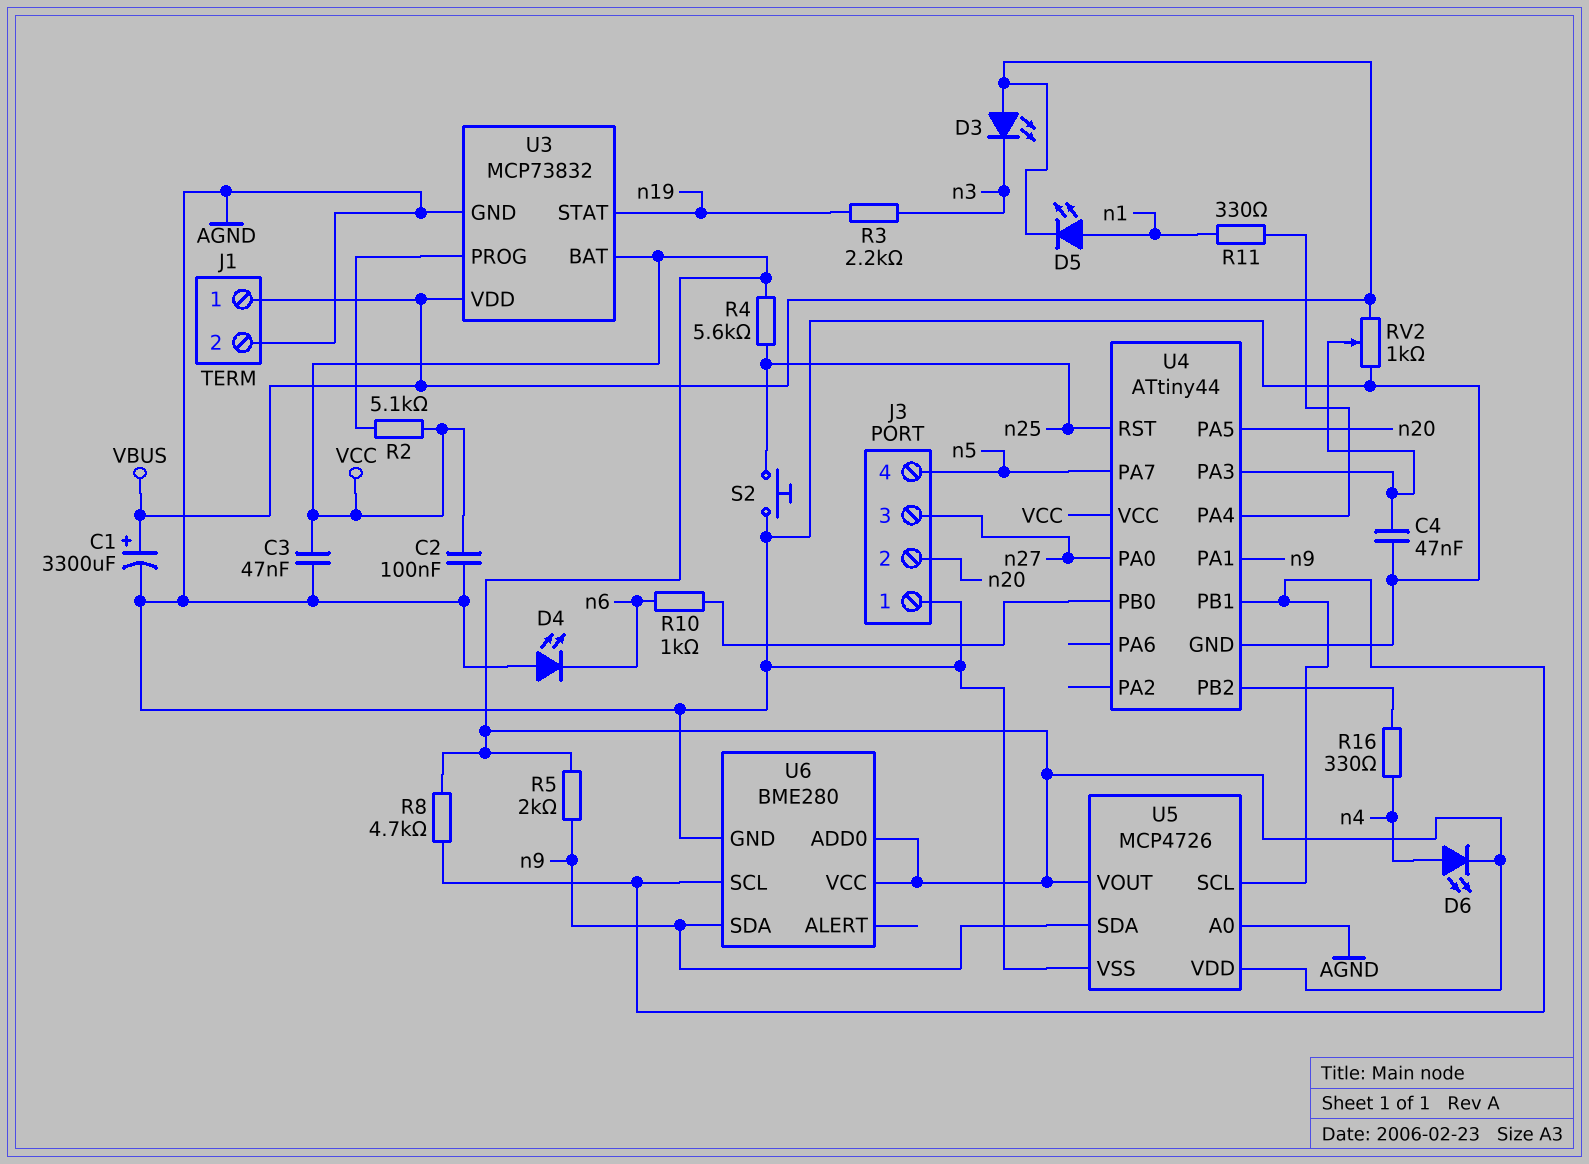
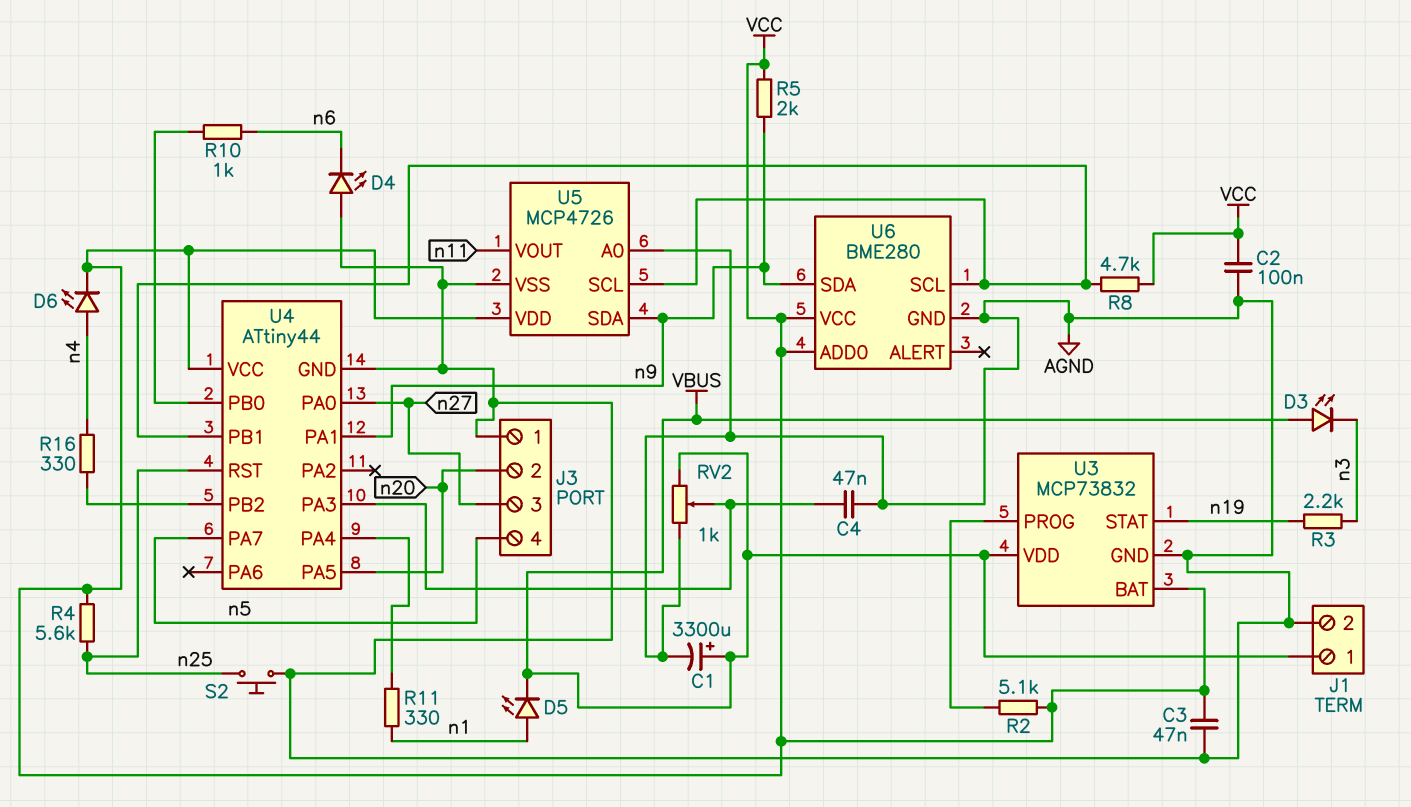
U5 pin VOUT: VCC -> n11

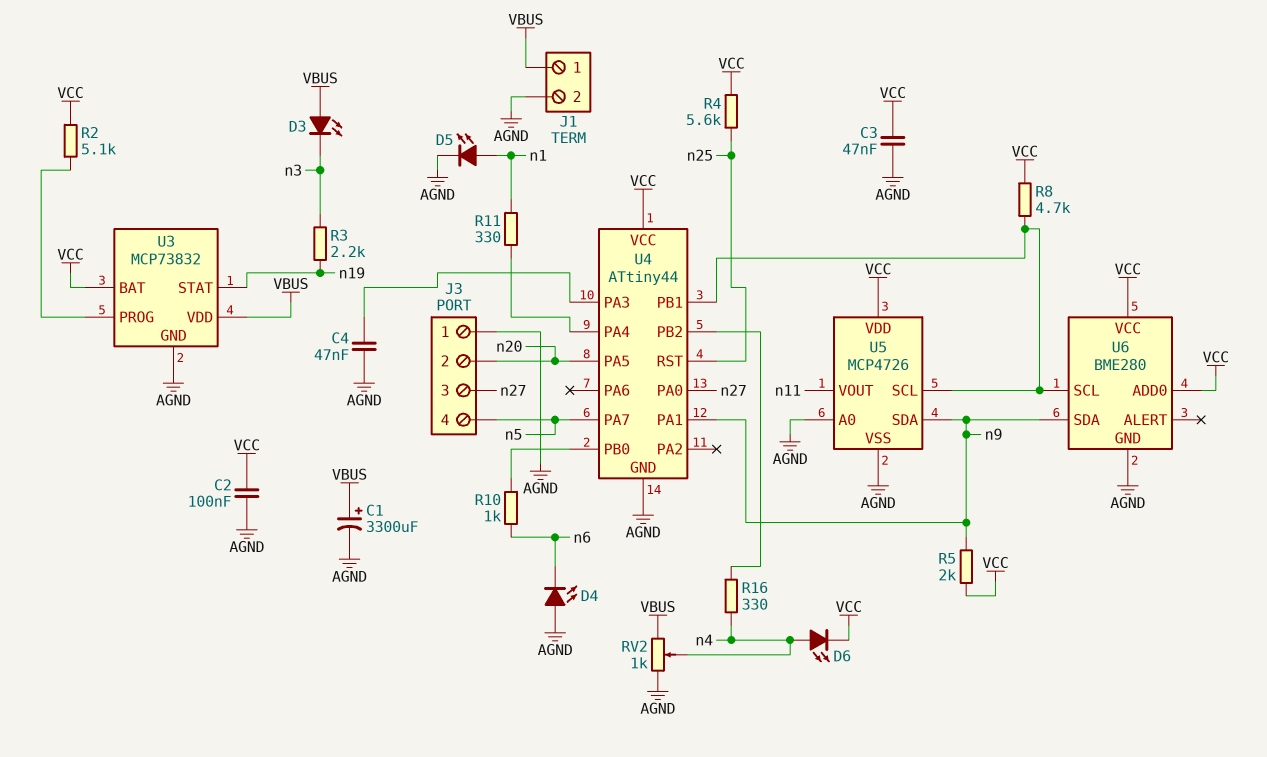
D5: LED (A n1, K VBUS) -> LED (A n1, K AGND)
RV2: 1k (AGND, VBUS, wiper U4/PA3) -> 1k (AGND, VBUS, wiper n4)
S2: button (AGND, n25) -> none

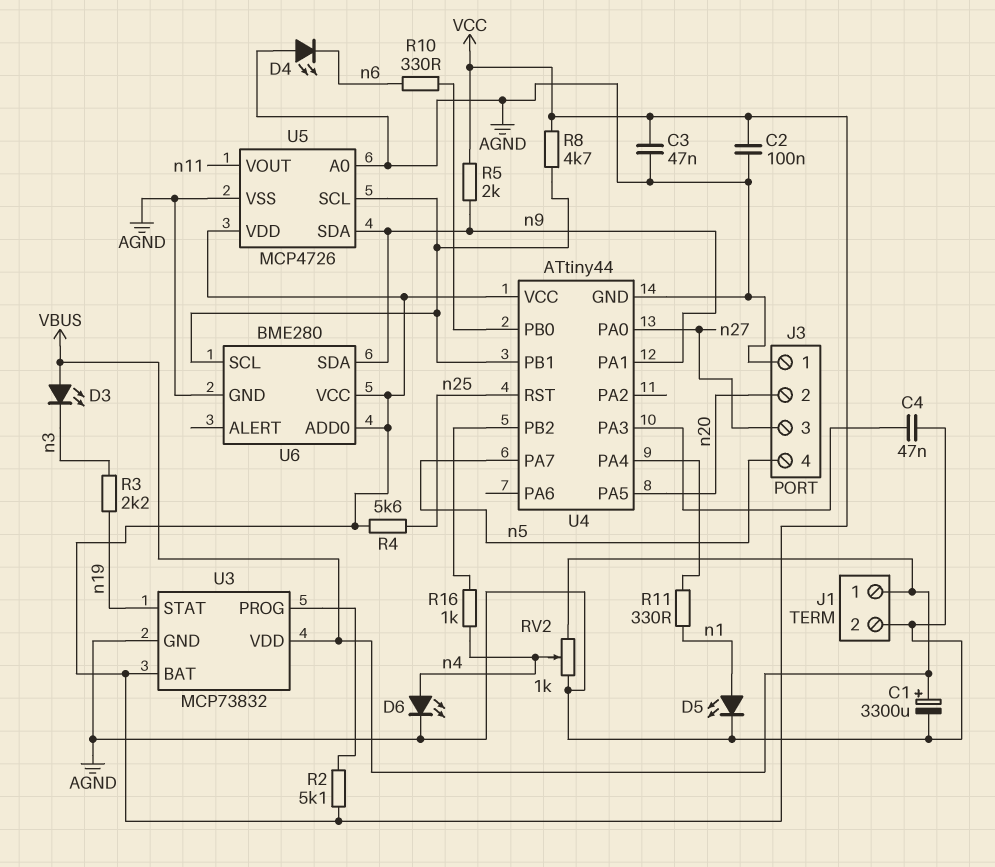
D6: LED (A n4, K VCC) -> LED (A n4, K AGND)
R10: 1k (U4/PB0, n6) -> 330 (U4/PB0, n6)
R16: 330 (U4/PB2, n4) -> 1k (U4/PB2, n4)

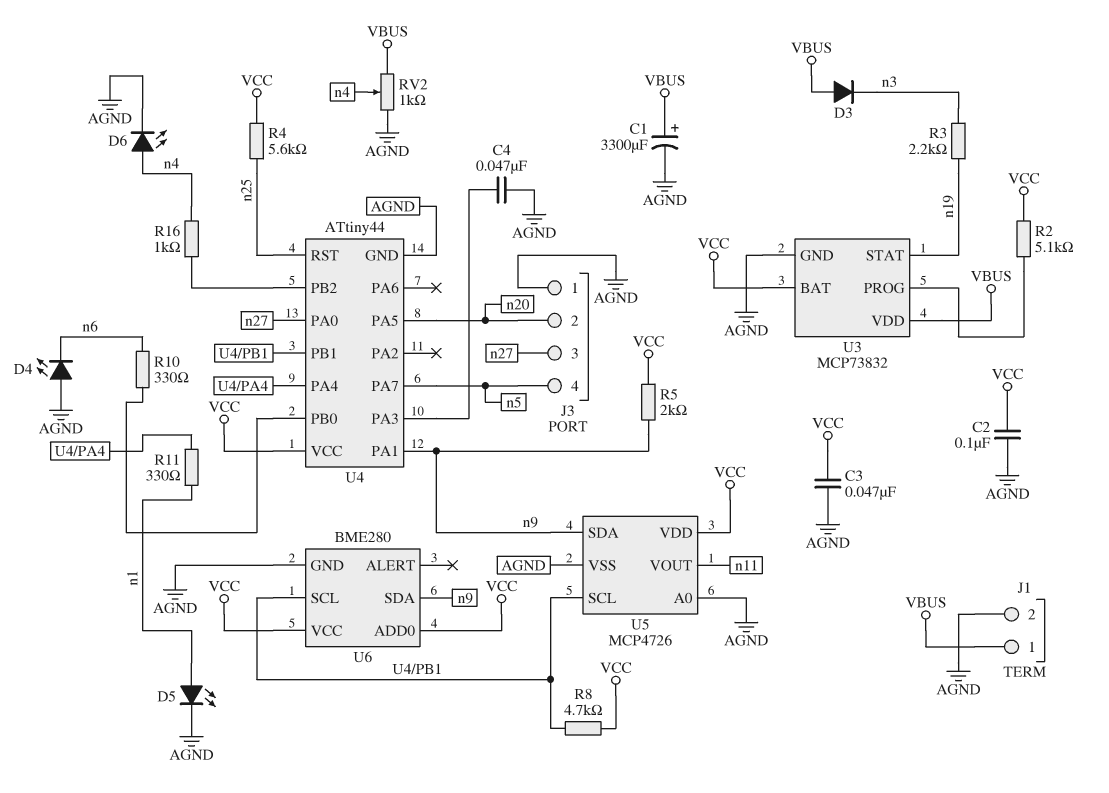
D3: LED (A VBUS, K n3) -> diode (A VBUS, K n3)

